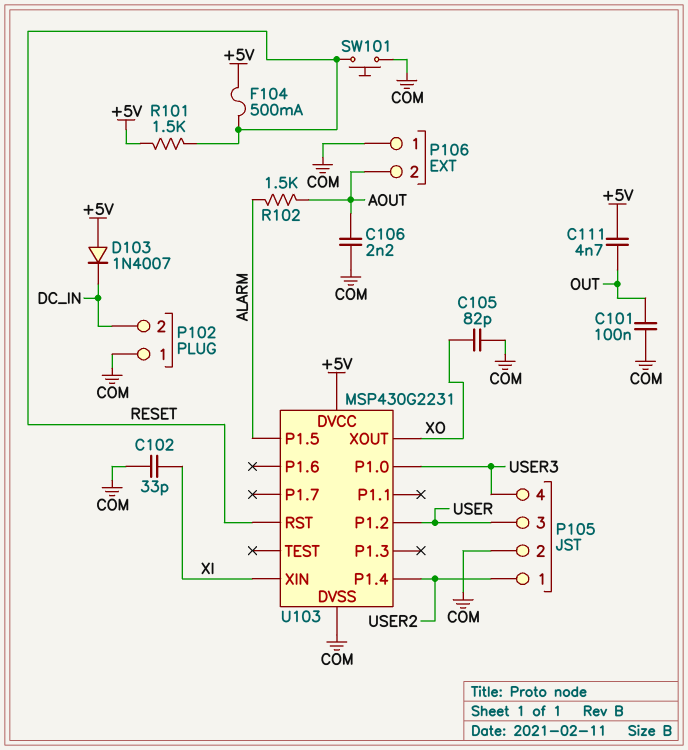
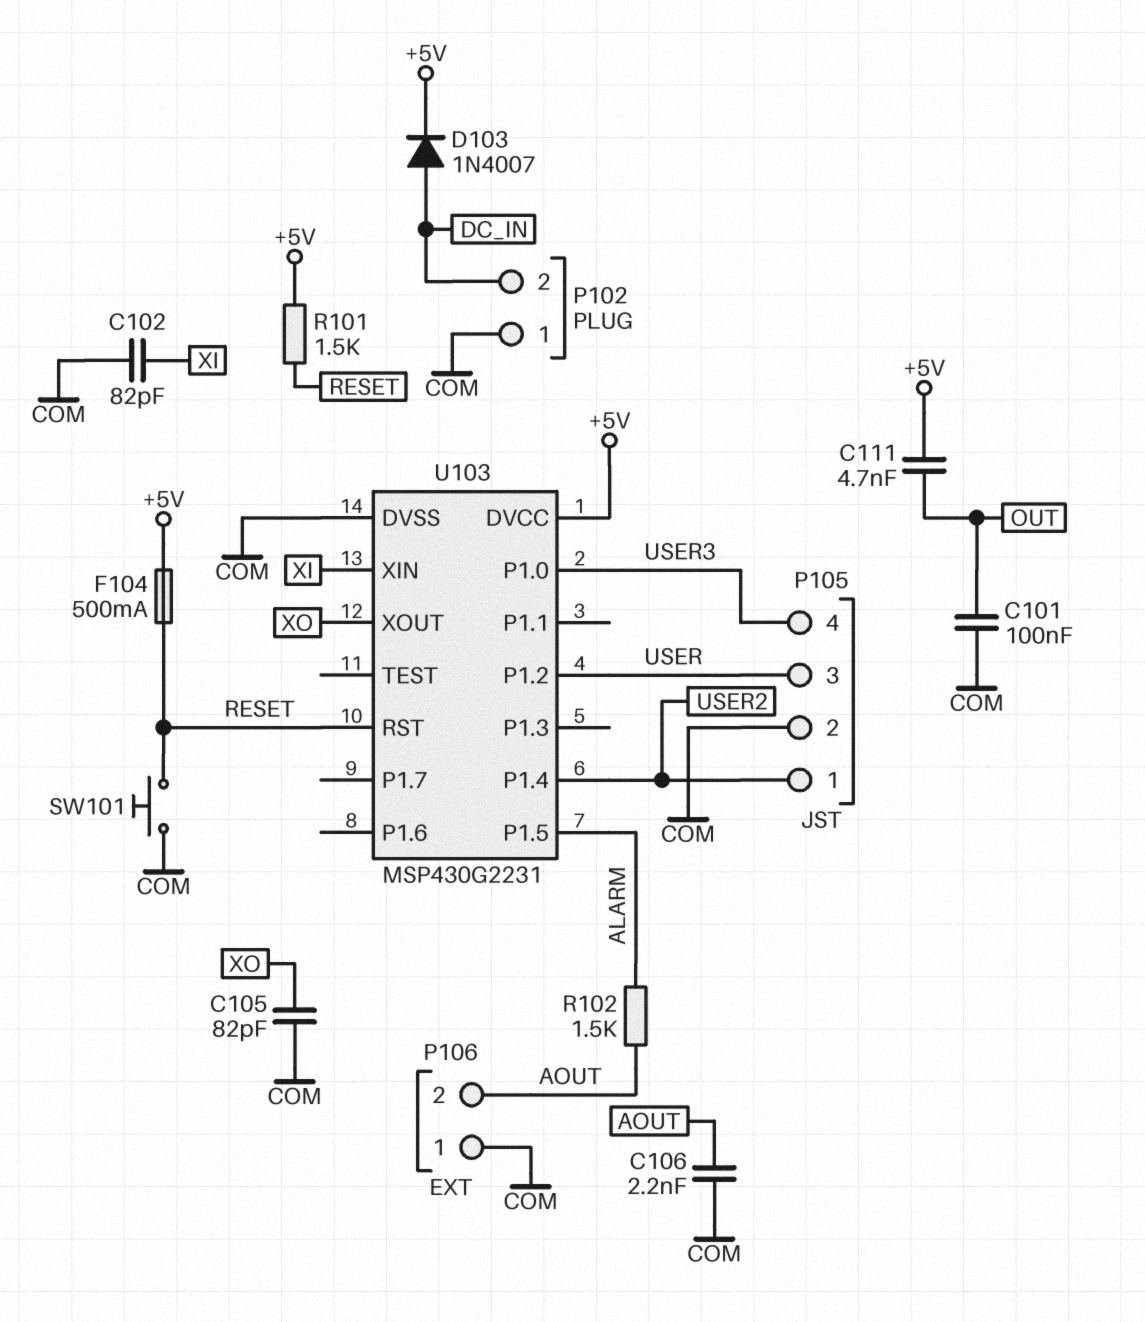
C102: 33pF (COM, XI) -> 82pF (COM, XI)
D103: diode 1N4007 (A +5V, K DC_IN) -> diode 1N4007 (A DC_IN, K +5V)

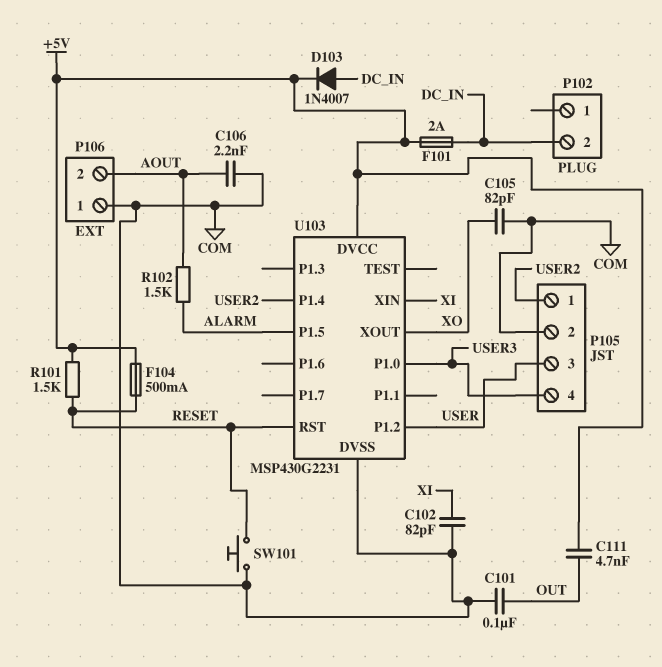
F101: none -> 2A (+5V, DC_IN)
P102 pin 1: COM -> none

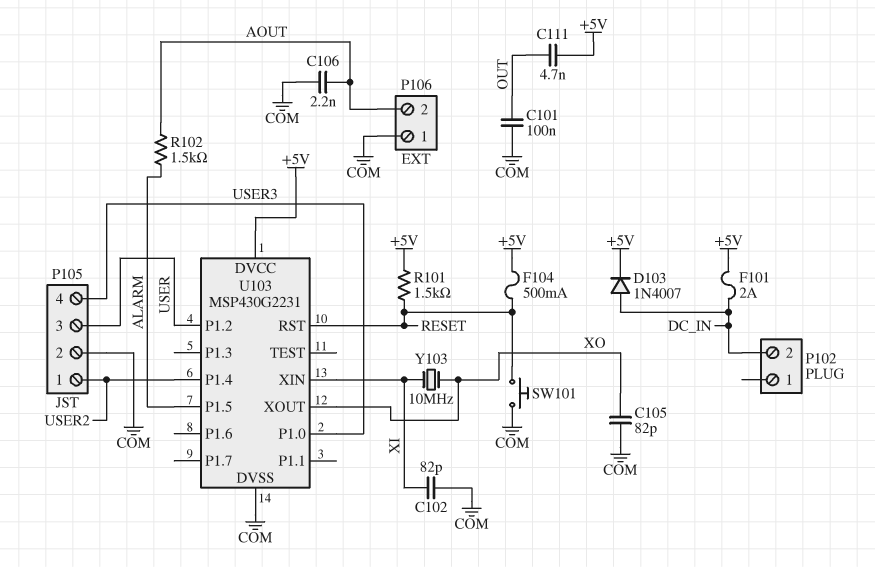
Y103: none -> 10MHz (XI, XO)

